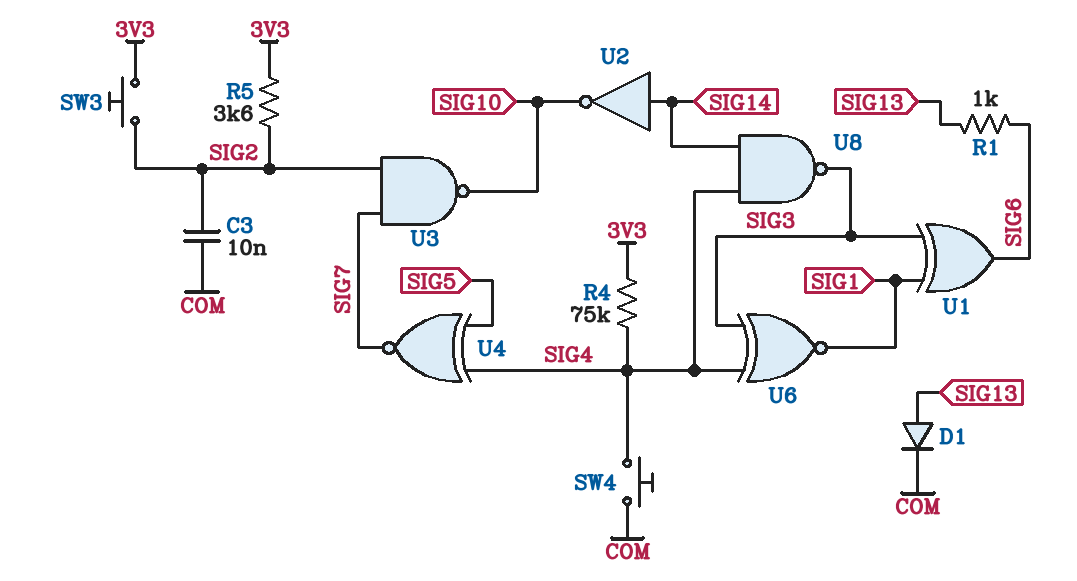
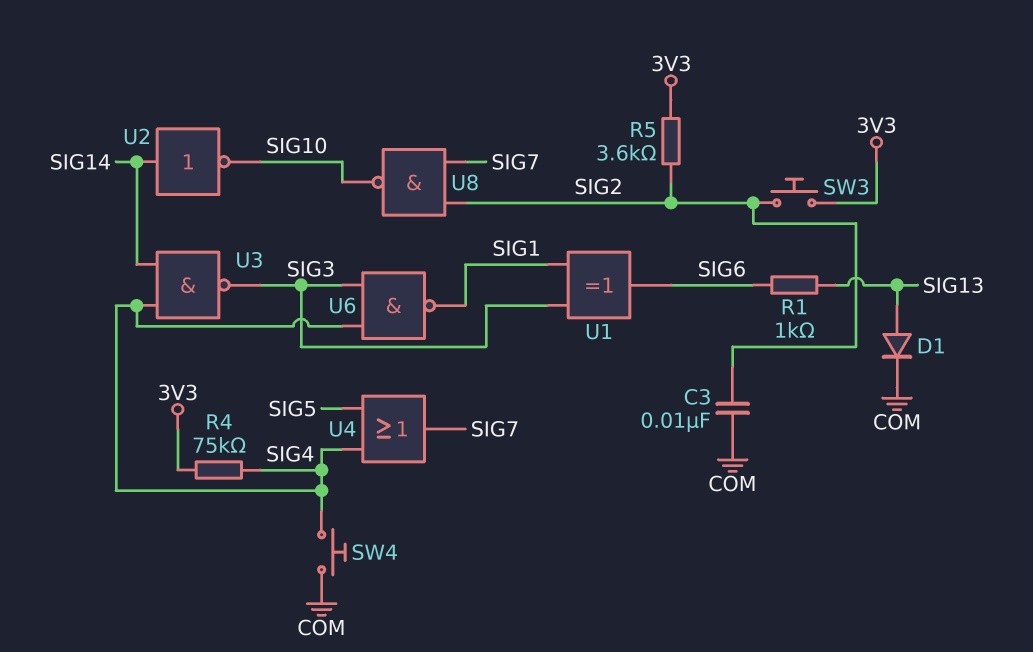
U3: NAND (in SIG2, in SIG7, out SIG10) -> NAND (in SIG4, in SIG14, out SIG3)
U4: XNOR (in SIG4, in SIG5, out SIG7) -> OR (in SIG4, in SIG5, out SIG7)
U6: XNOR (in SIG3, in SIG4, out SIG1) -> NAND (in SIG3, in SIG4, out SIG1)
U8: NAND (in SIG4, in SIG14, out SIG3) -> NAND (in SIG2, in SIG7, out SIG10)

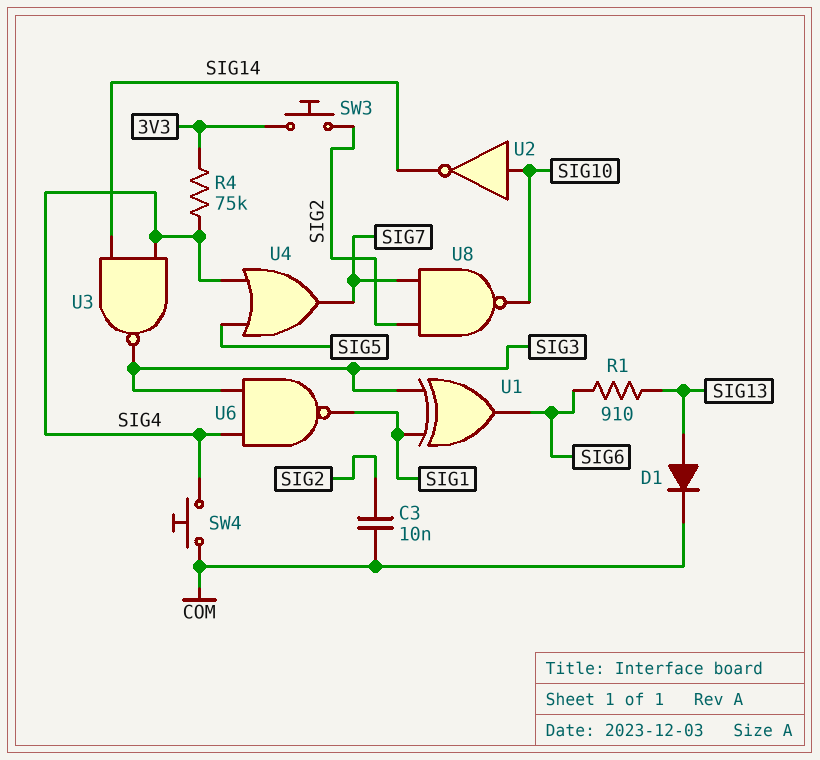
R1: 1k (SIG6, SIG13) -> 910 (SIG6, SIG13)
R5: 3.6k (3V3, SIG2) -> none
U2: NOT (in SIG14, out SIG10) -> NOT (in SIG10, out SIG14)

